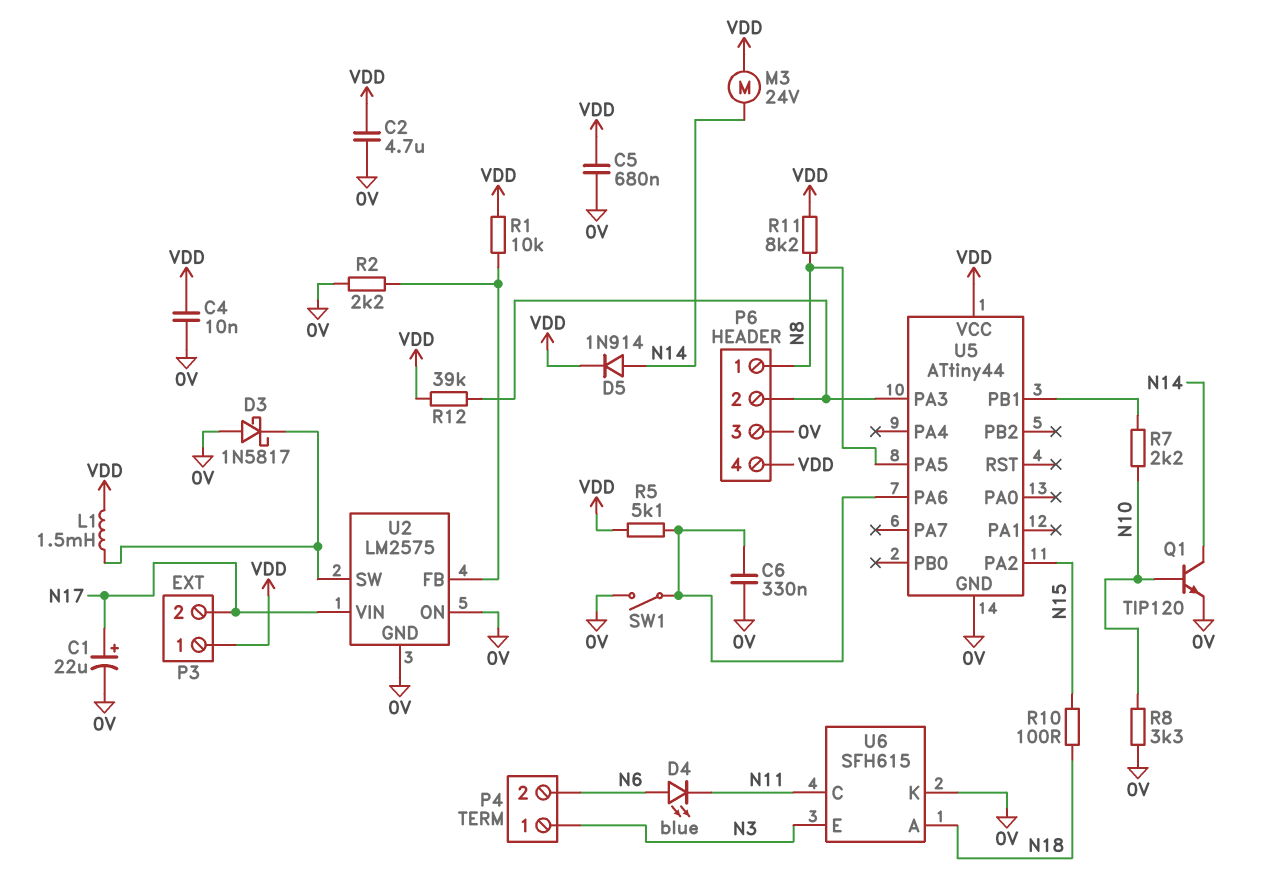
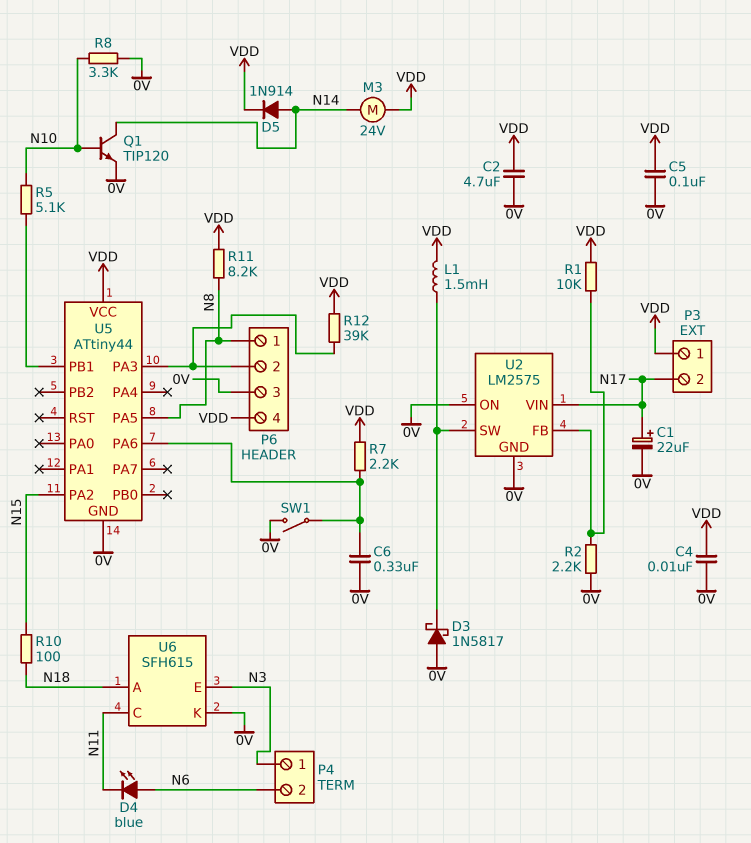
C5: 680nF (0V, VDD) -> 100nF (0V, VDD)
R5: 5.1k (U5/PA6, VDD) -> 5.1k (N10, U5/PB1)
R7: 2.2k (N10, U5/PB1) -> 2.2k (U5/PA6, VDD)

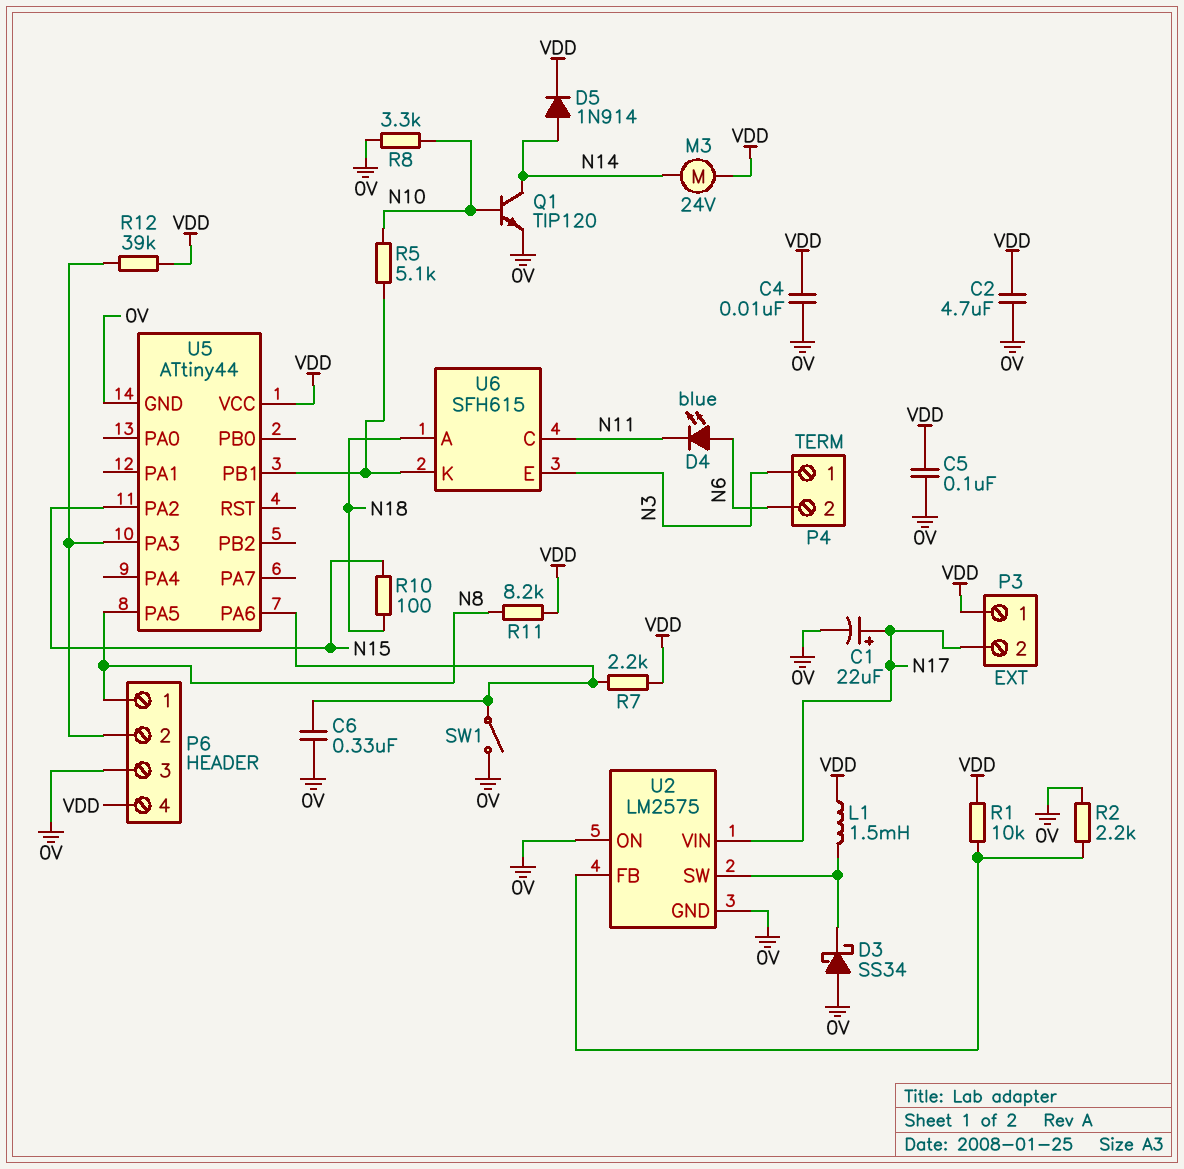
D3: schottky 1N5817 (A 0V, K U2/SW) -> schottky SS34 (A 0V, K U2/SW)
U6 pin K: 0V -> U5/PB1

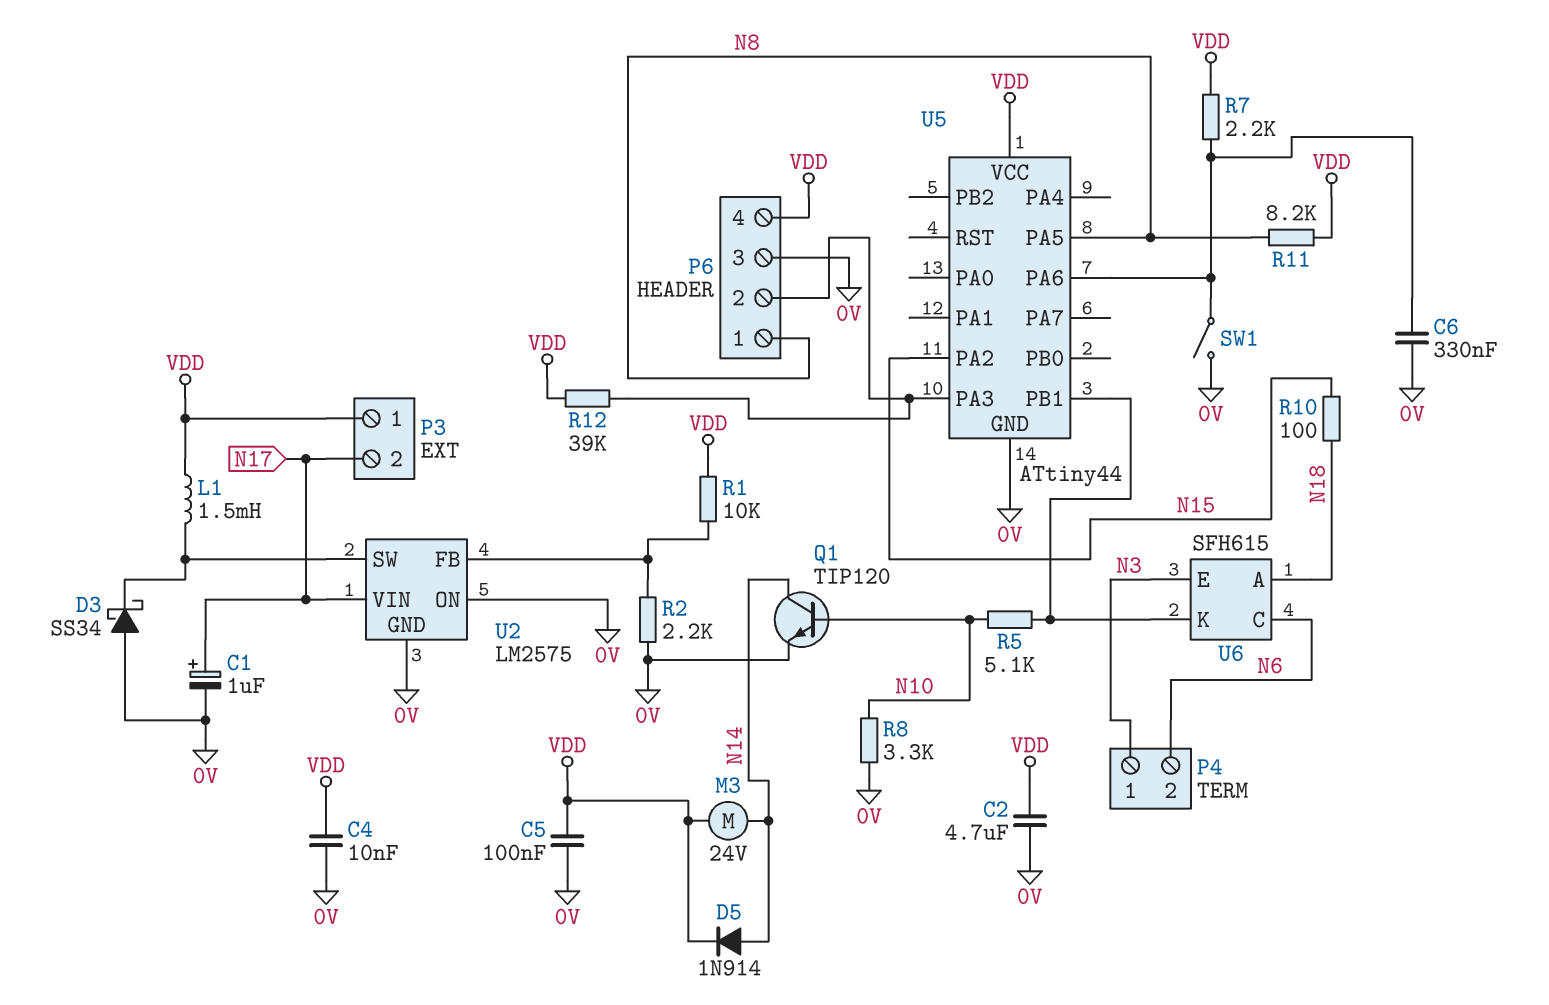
C1: 22uF (plus N17, minus 0V) -> 1uF (plus N17, minus 0V)
D4: LED blue (A N6, K N11) -> none
U6 pin C: N11 -> N6

